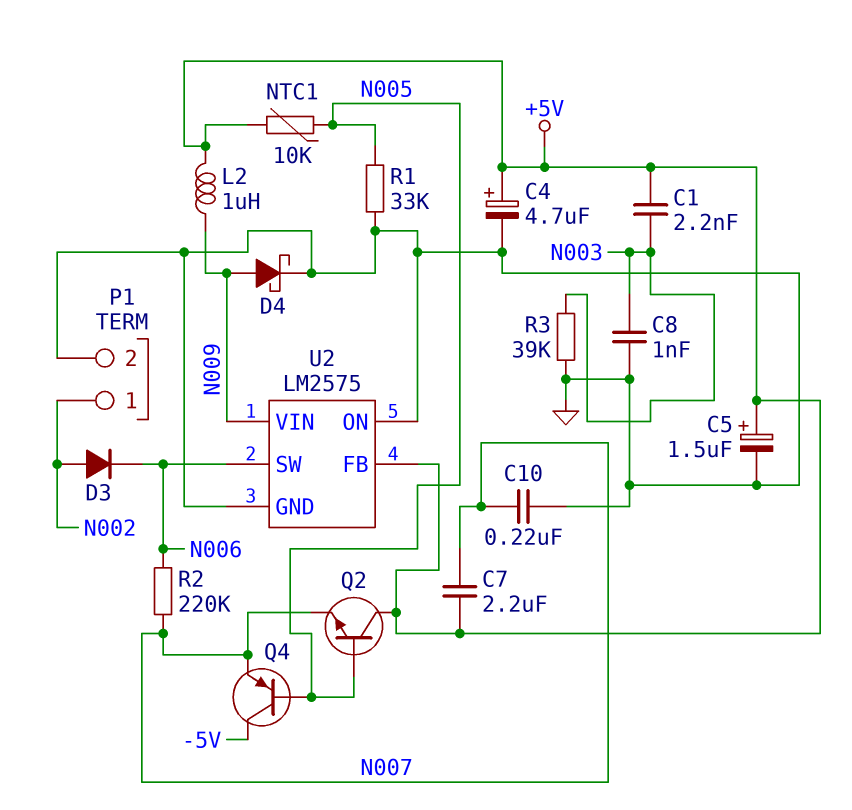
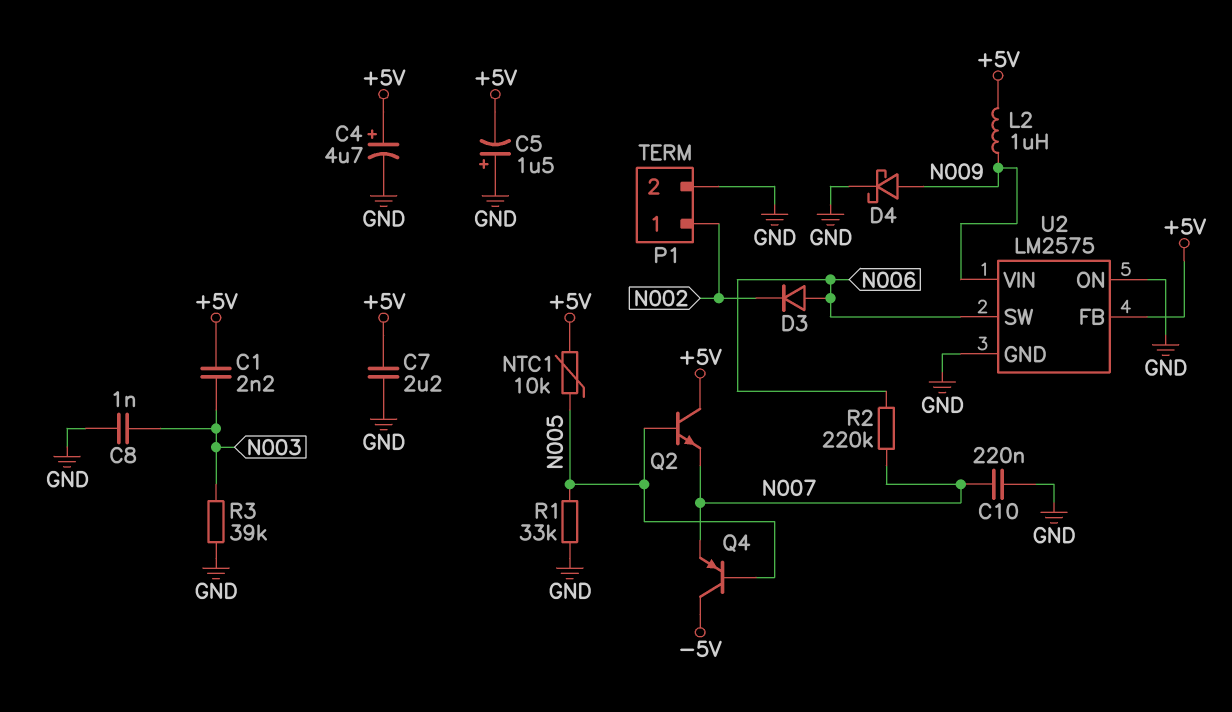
C5: 1.5uF (plus +5V, minus GND) -> 1.5uF (plus GND, minus +5V)
C7: 2.2uF (+5V, N007) -> 2.2uF (+5V, GND)
D3: diode (A N002, K N006) -> diode (A N006, K N002)

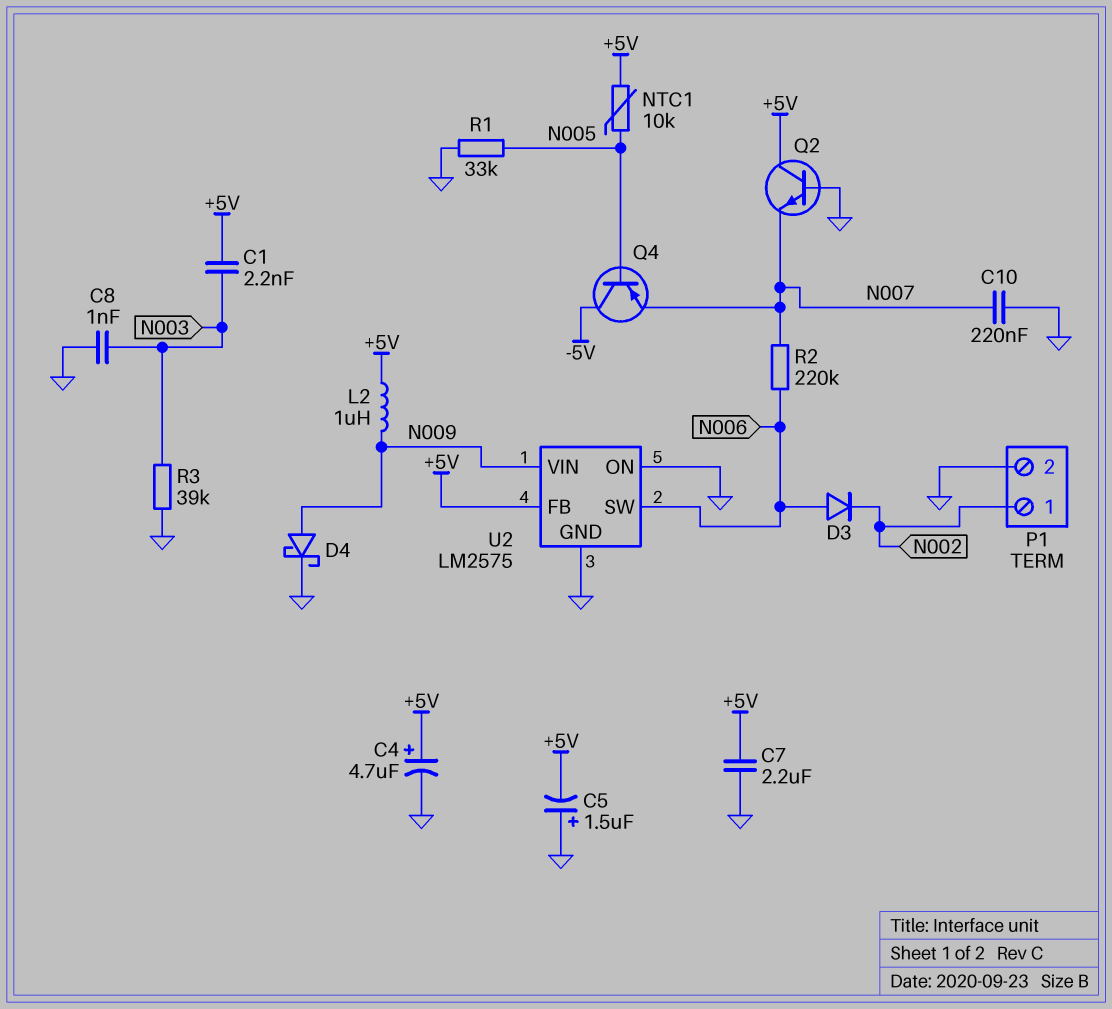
Q2: NPN (B N005, C +5V, E N007) -> NPN (B GND, C +5V, E N007)

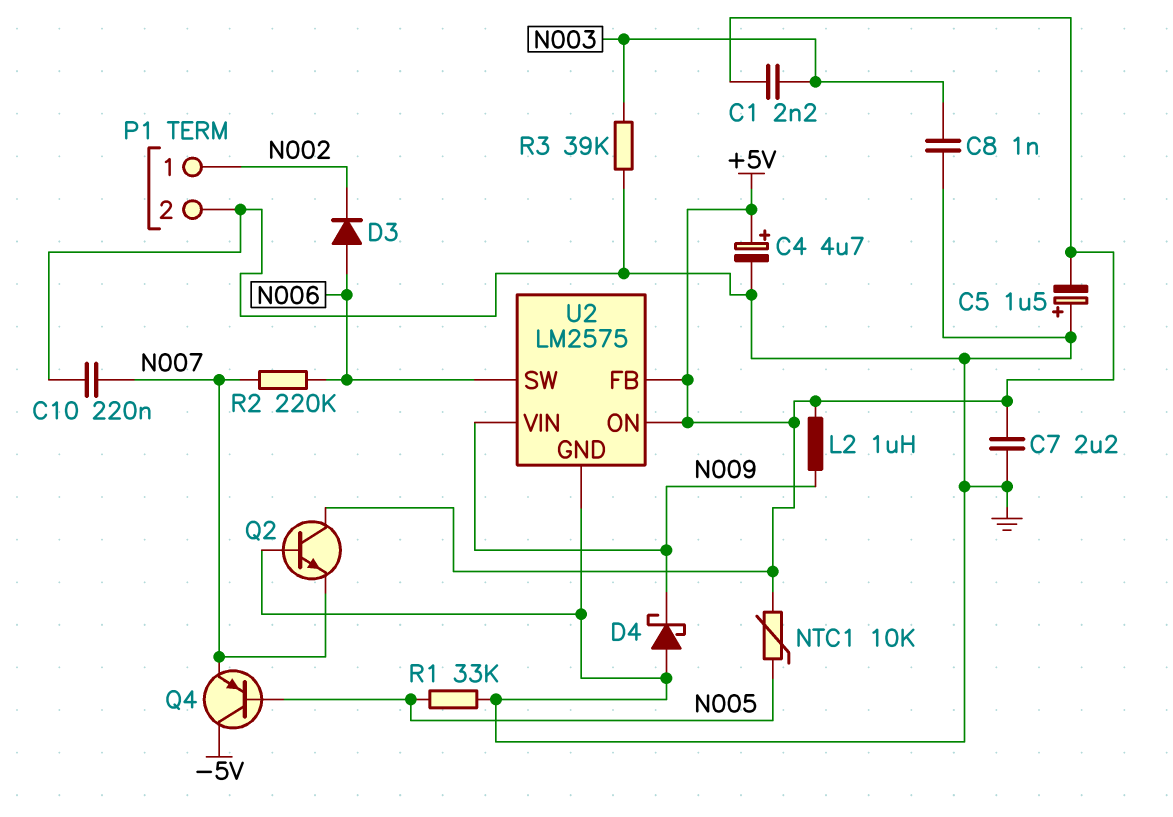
D4: schottky (A N009, K GND) -> schottky (A GND, K N009)
U2 pin ON: GND -> +5V

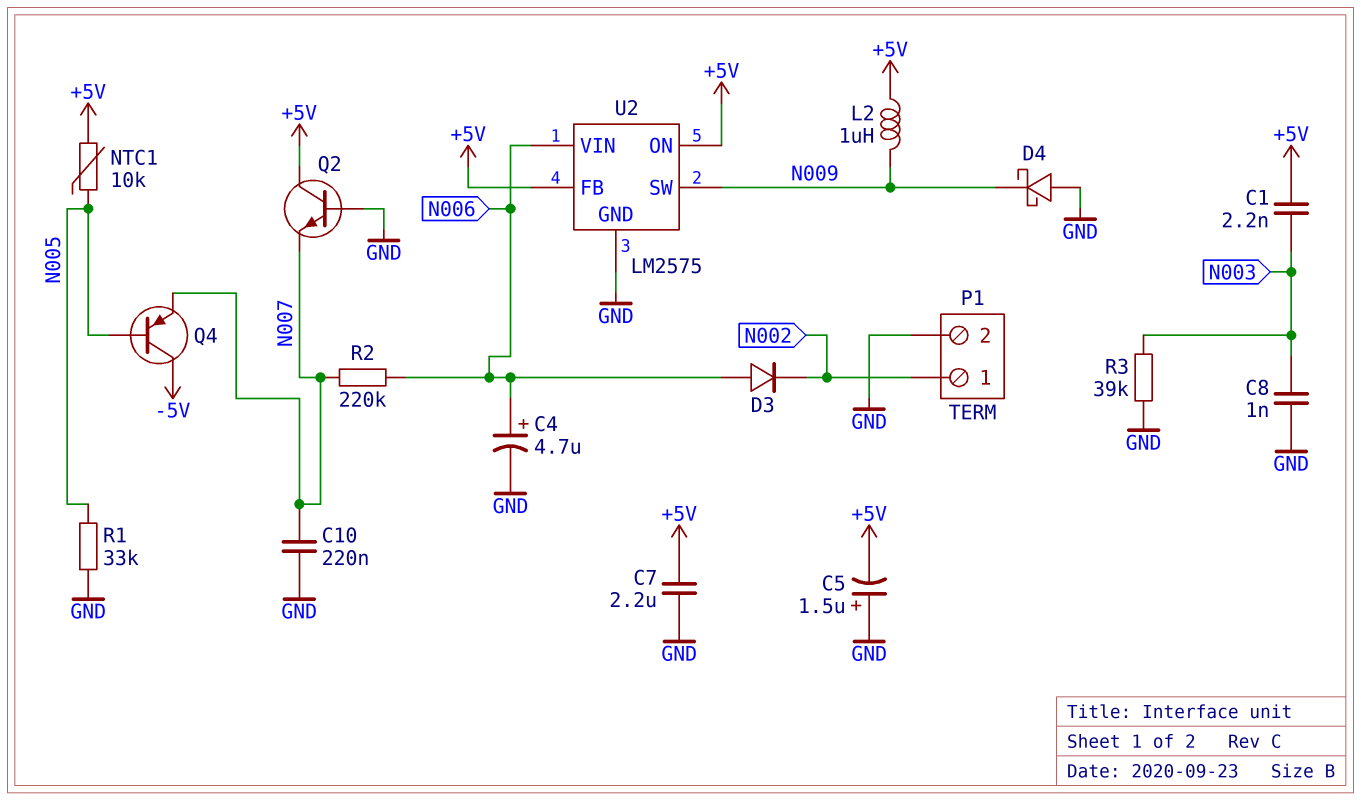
C4: 4.7uF (plus +5V, minus GND) -> 4.7uF (plus N006, minus GND)
U2 pin SW: N006 -> N009
U2 pin VIN: N009 -> N006

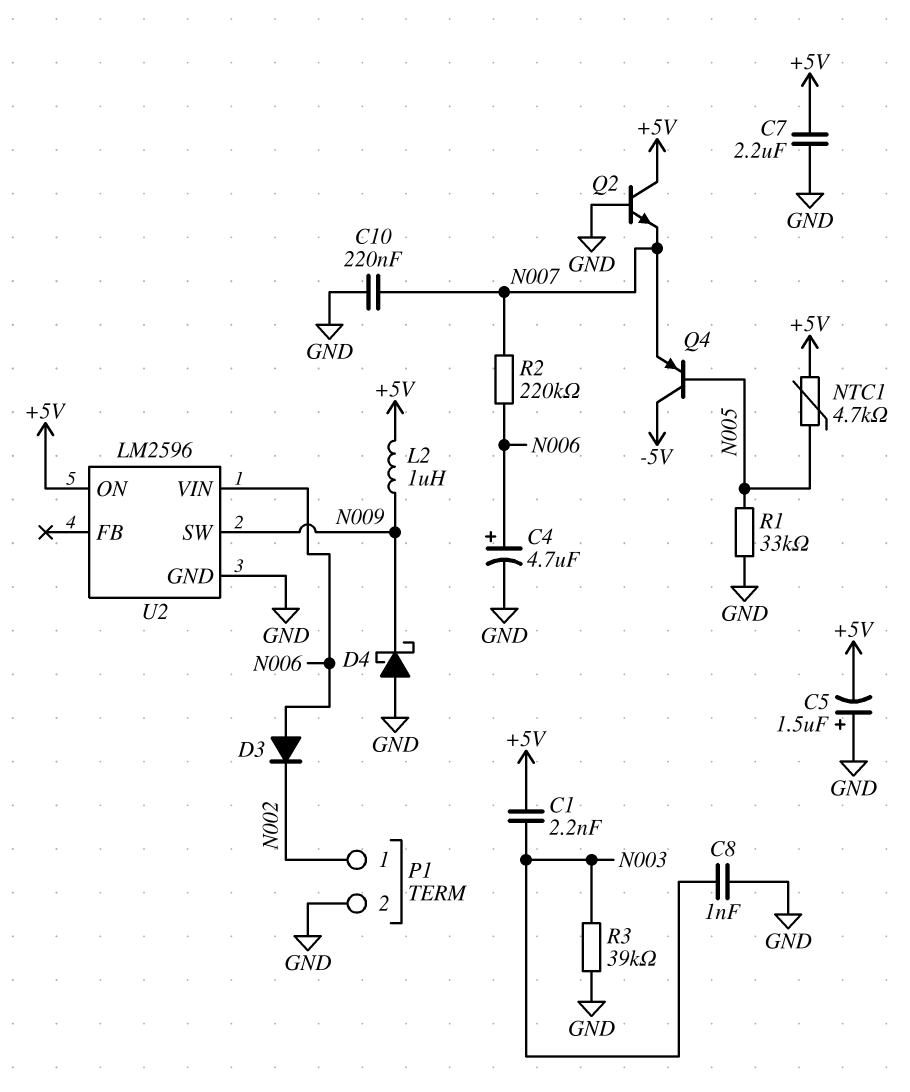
NTC1: 10k (+5V, N005) -> 4.7k (+5V, N005)
U2: LM2575 -> LM2596
U2 pin FB: +5V -> none

